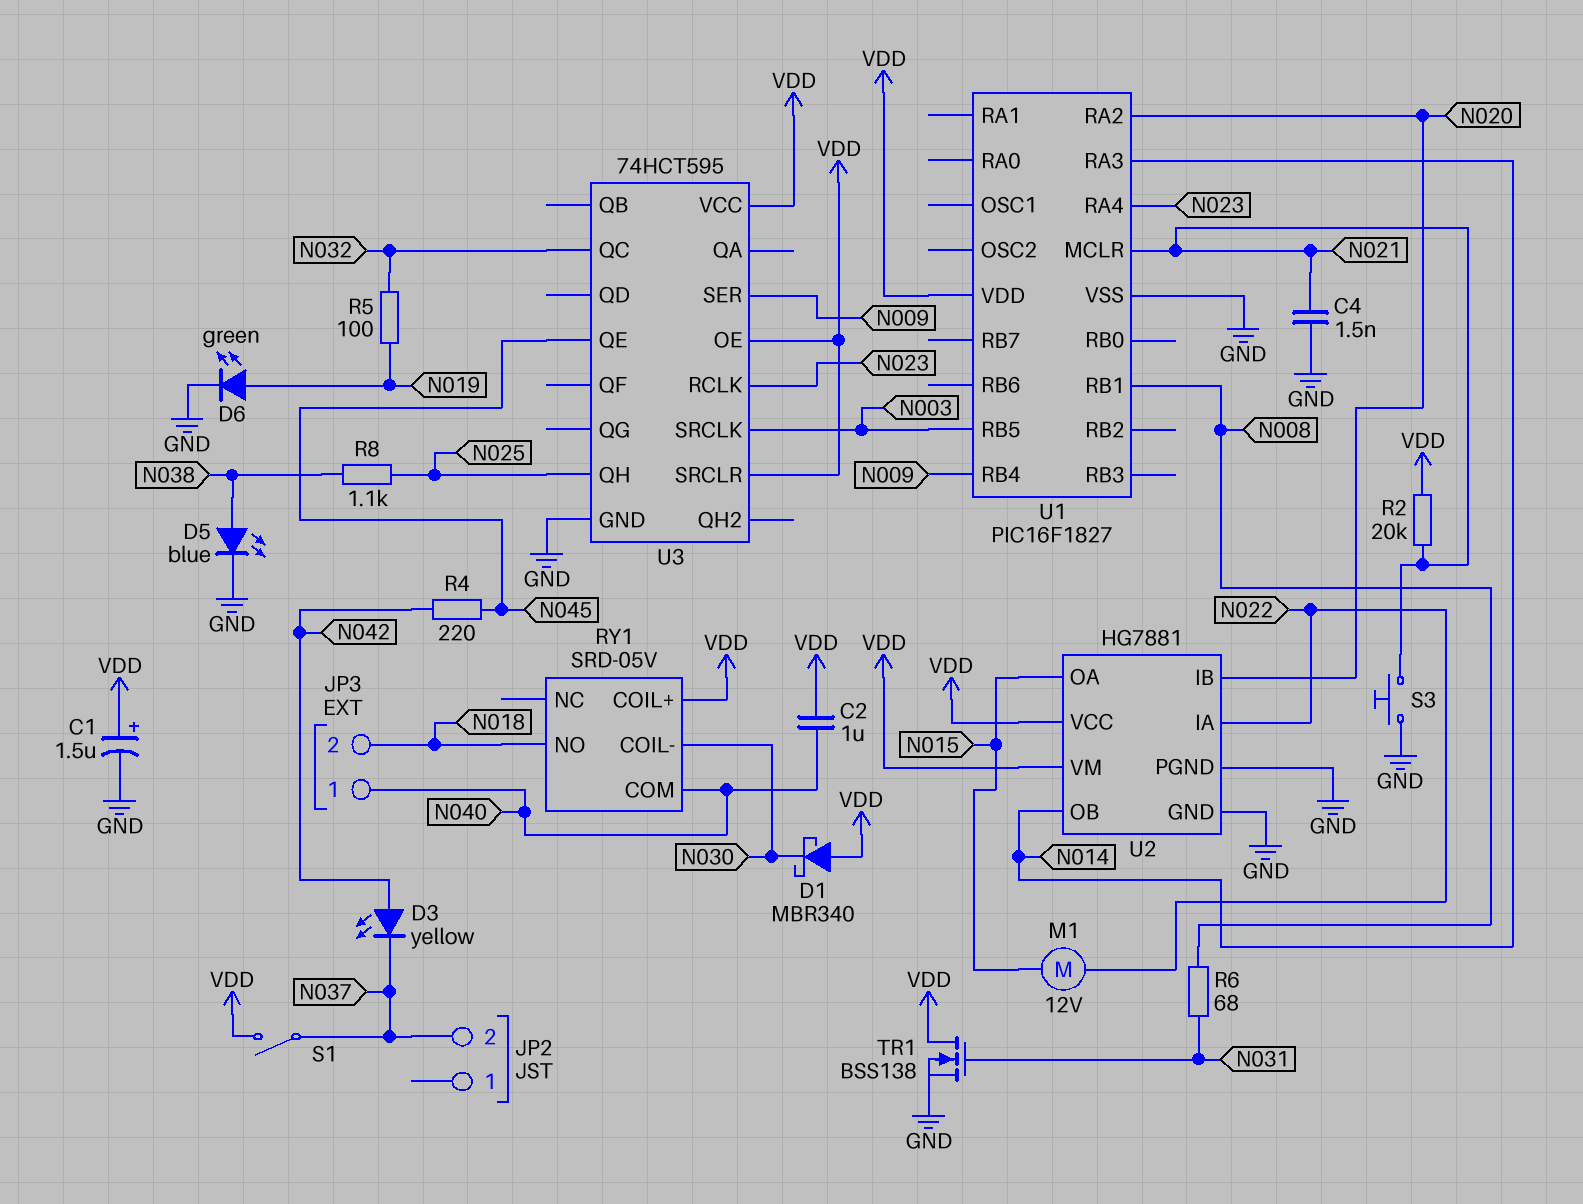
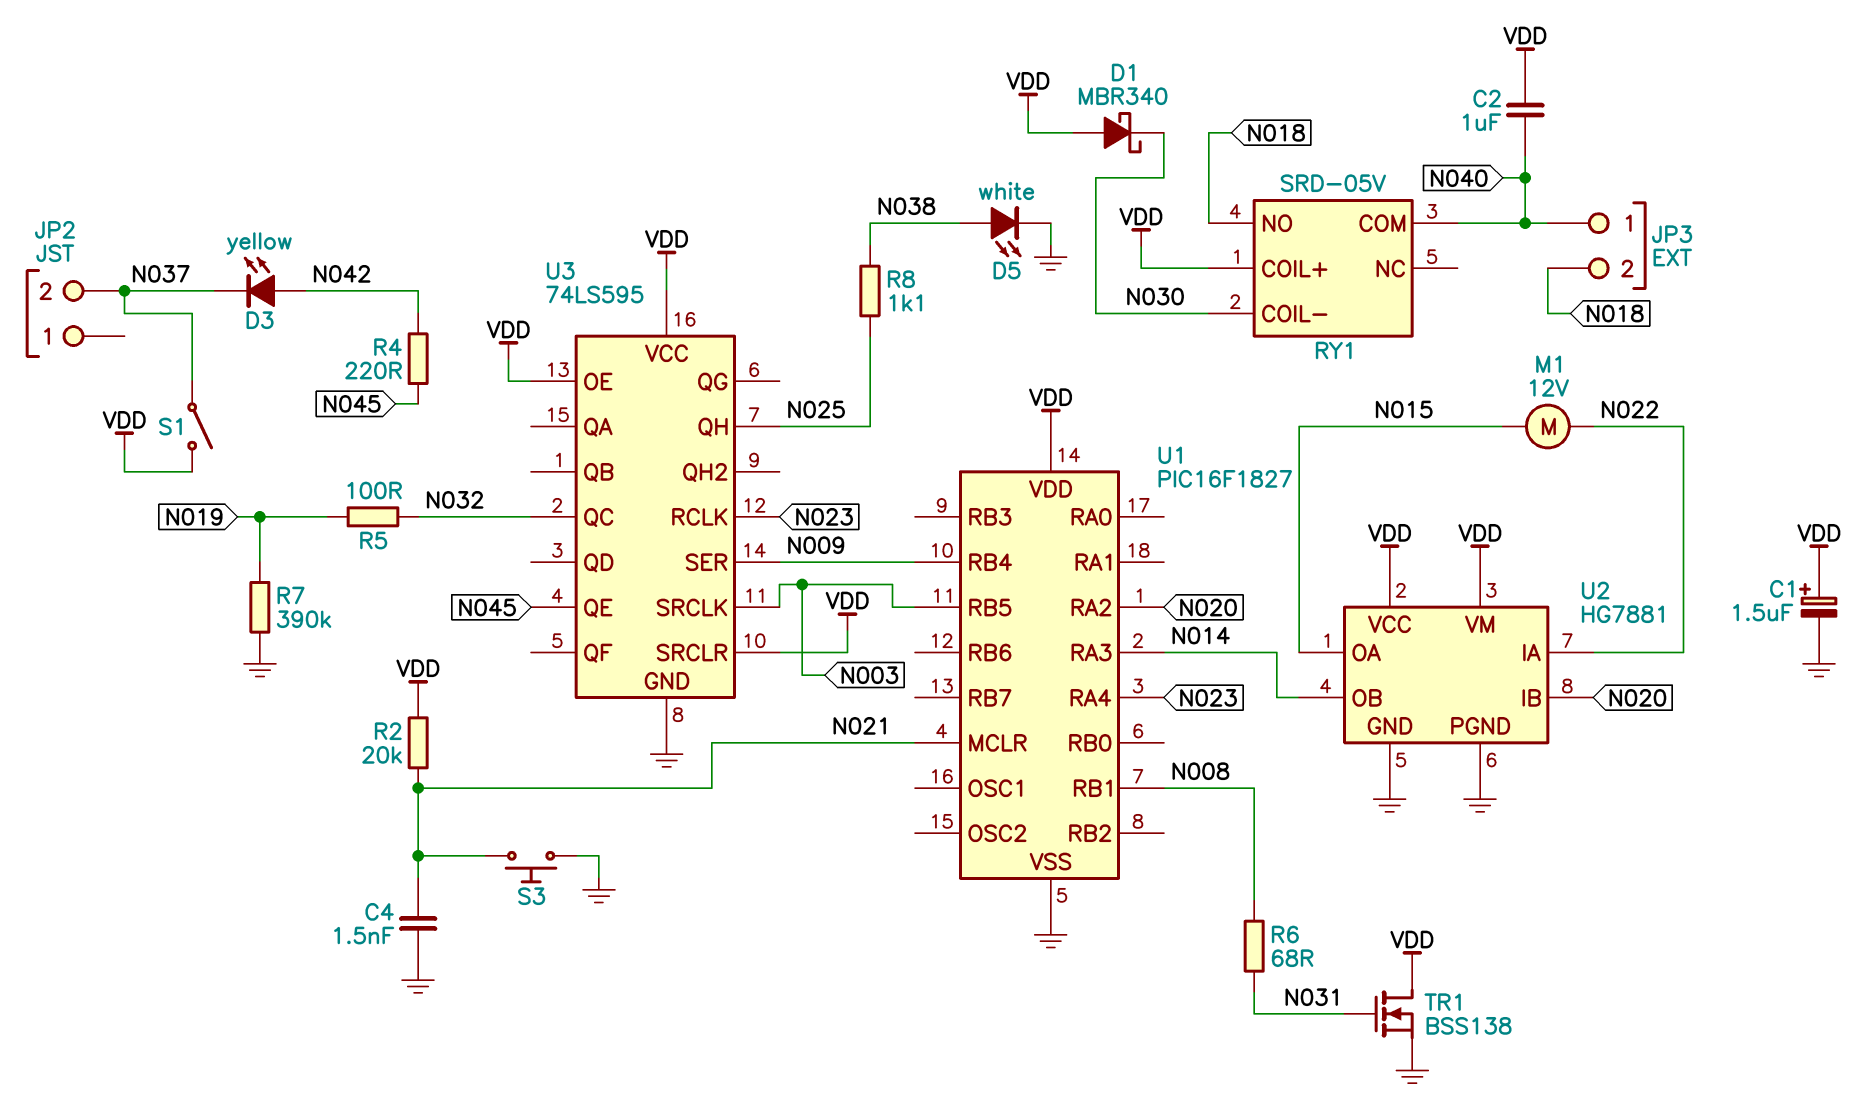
D5: LED blue (A N038, K GND) -> LED white (A N038, K GND)
D6: LED green (A N019, K GND) -> none
R7: none -> 390k (GND, N019)
U3: 74HCT595 -> 74LS595

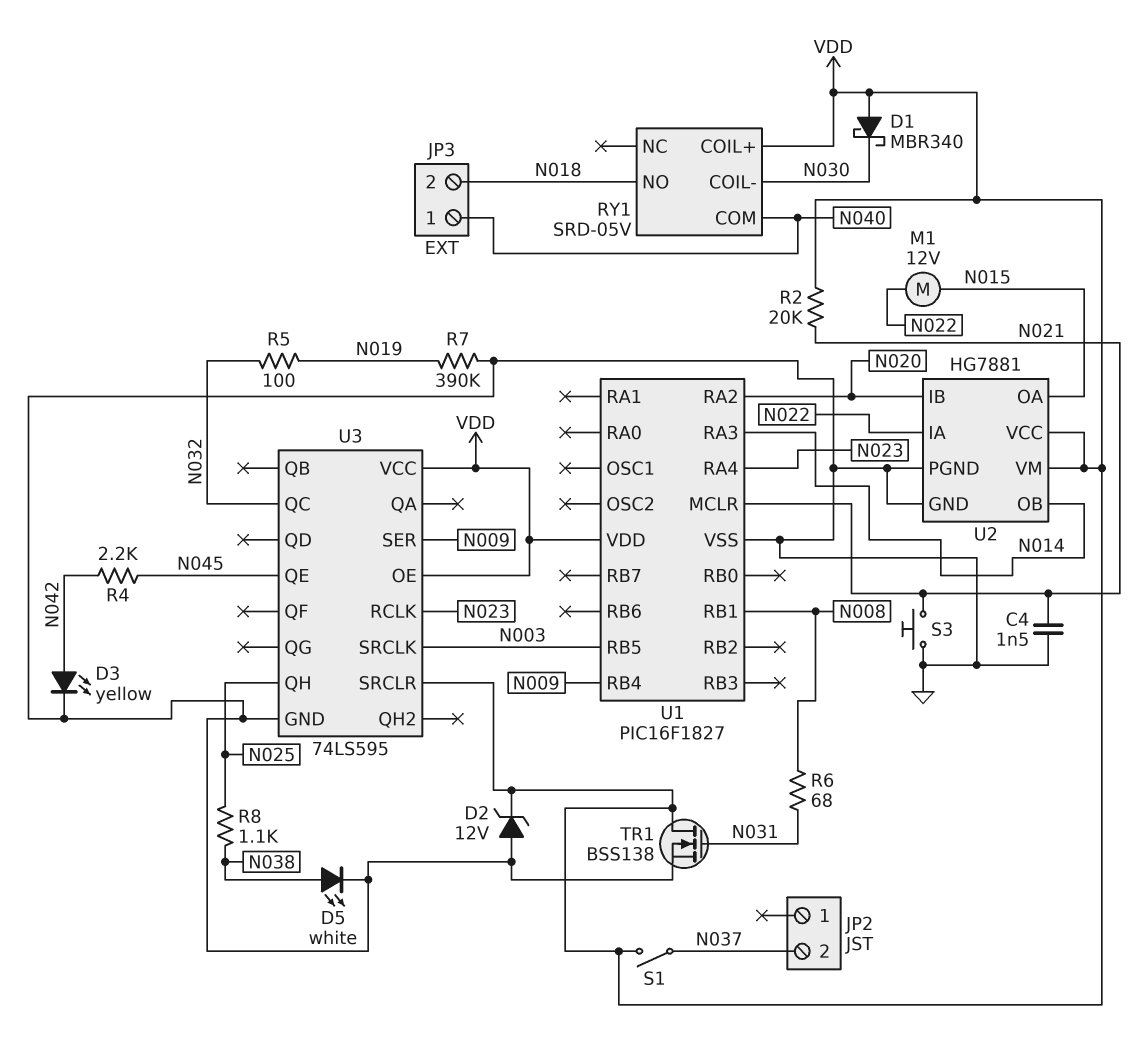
C1: 1.5uF (plus VDD, minus GND) -> none
C2: 1uF (N040, VDD) -> none
D2: none -> zener 12V (A GND, K VDD)
D3: LED yellow (A N042, K N037) -> LED yellow (A N042, K GND)
R4: 220 (N042, N045) -> 2.2k (N042, N045)

